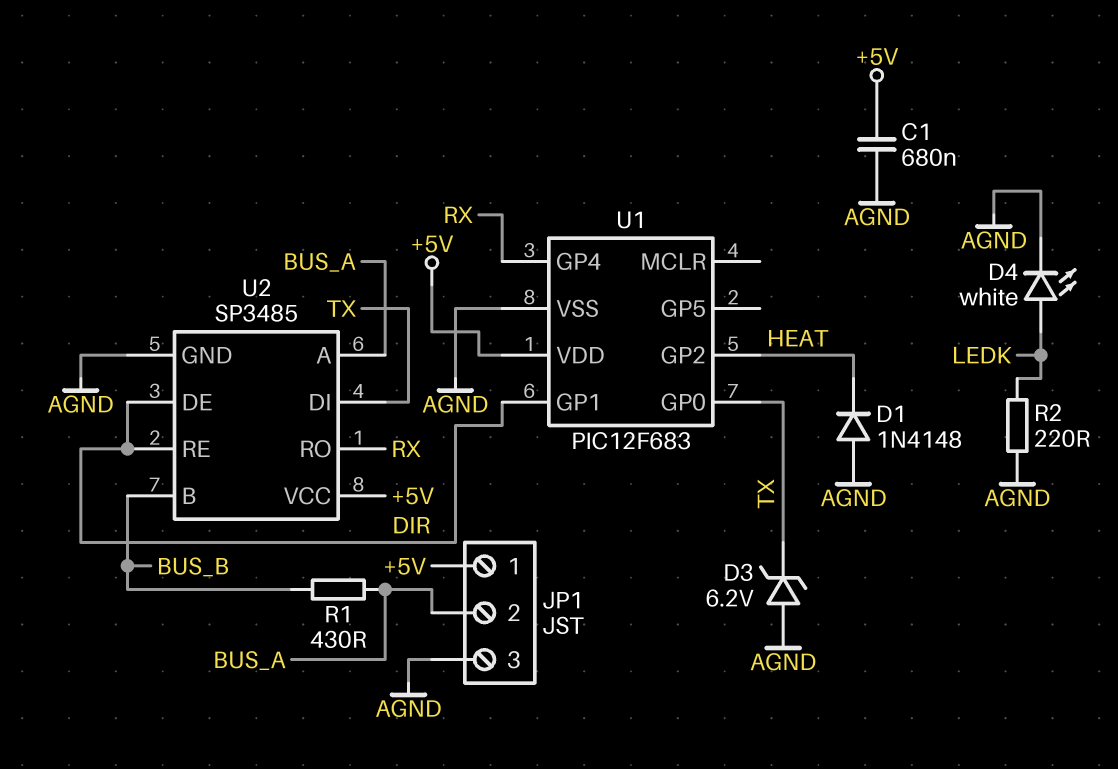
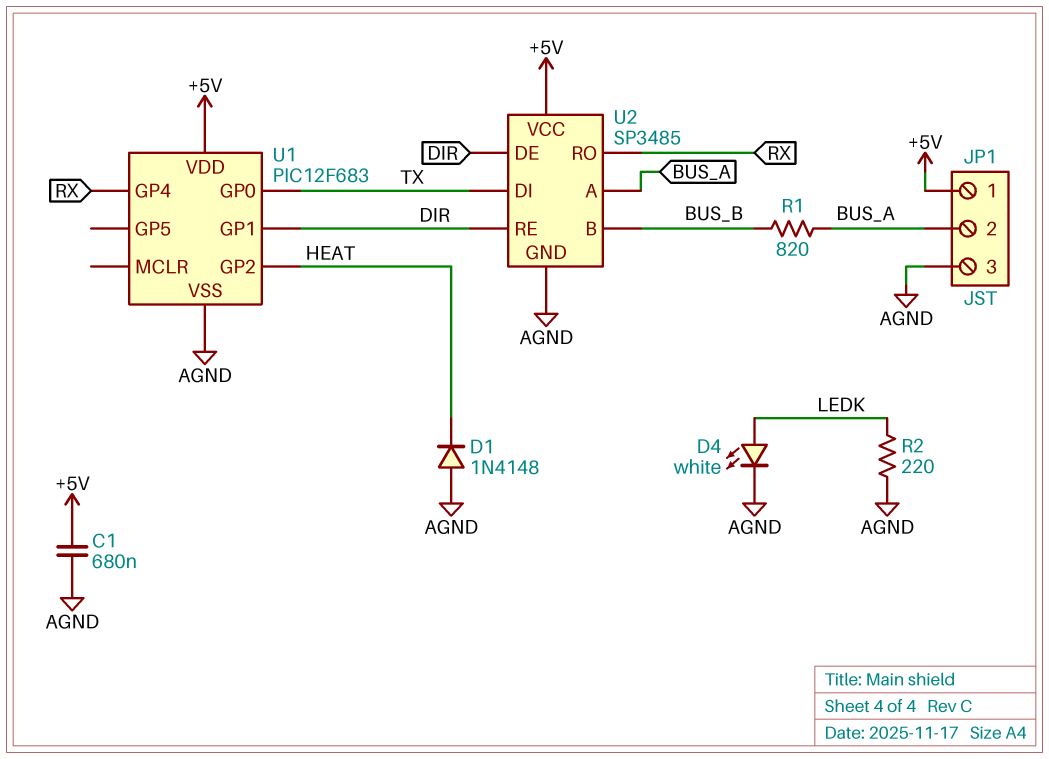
D3: zener 6.2V (A AGND, K TX) -> none
R1: 430 (BUS_A, BUS_B) -> 820 (BUS_A, BUS_B)

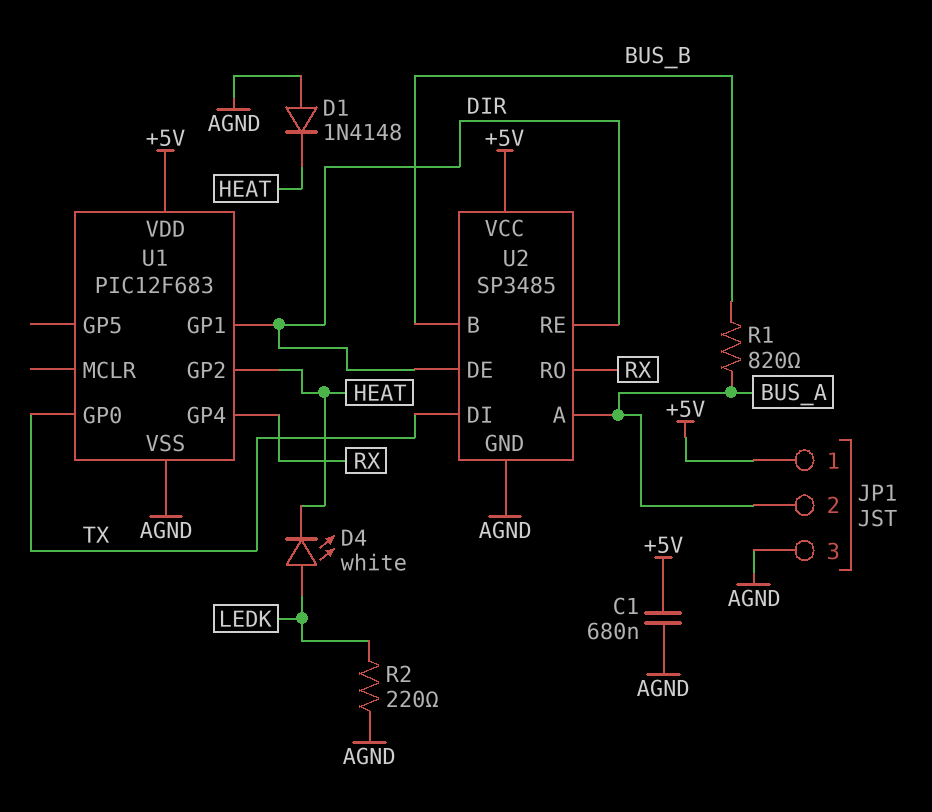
D4: LED white (A LEDK, K AGND) -> LED white (A LEDK, K HEAT)

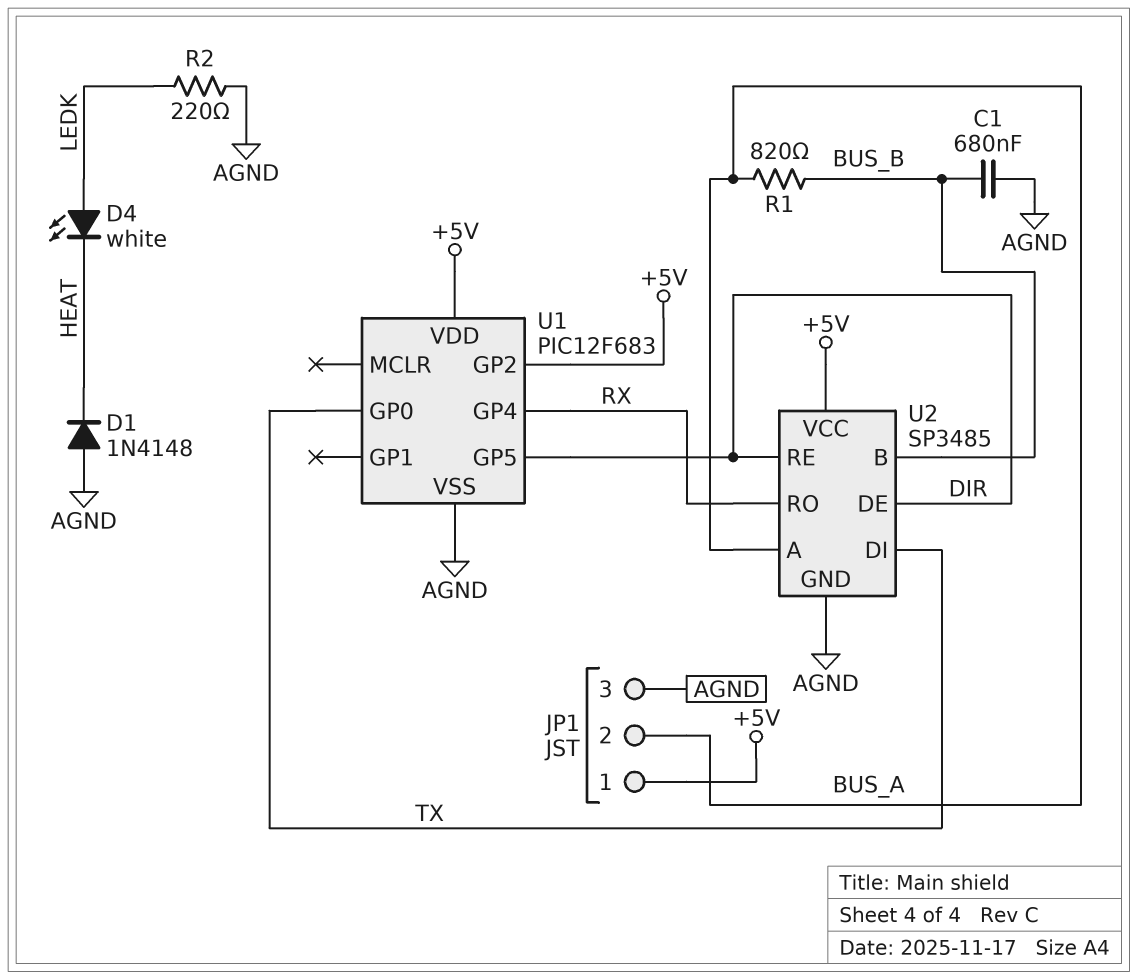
C1: 680nF (+5V, AGND) -> 680nF (AGND, BUS_B)
U1 pin GP1: DIR -> none
U1 pin GP2: HEAT -> +5V
U1 pin GP5: none -> DIR

